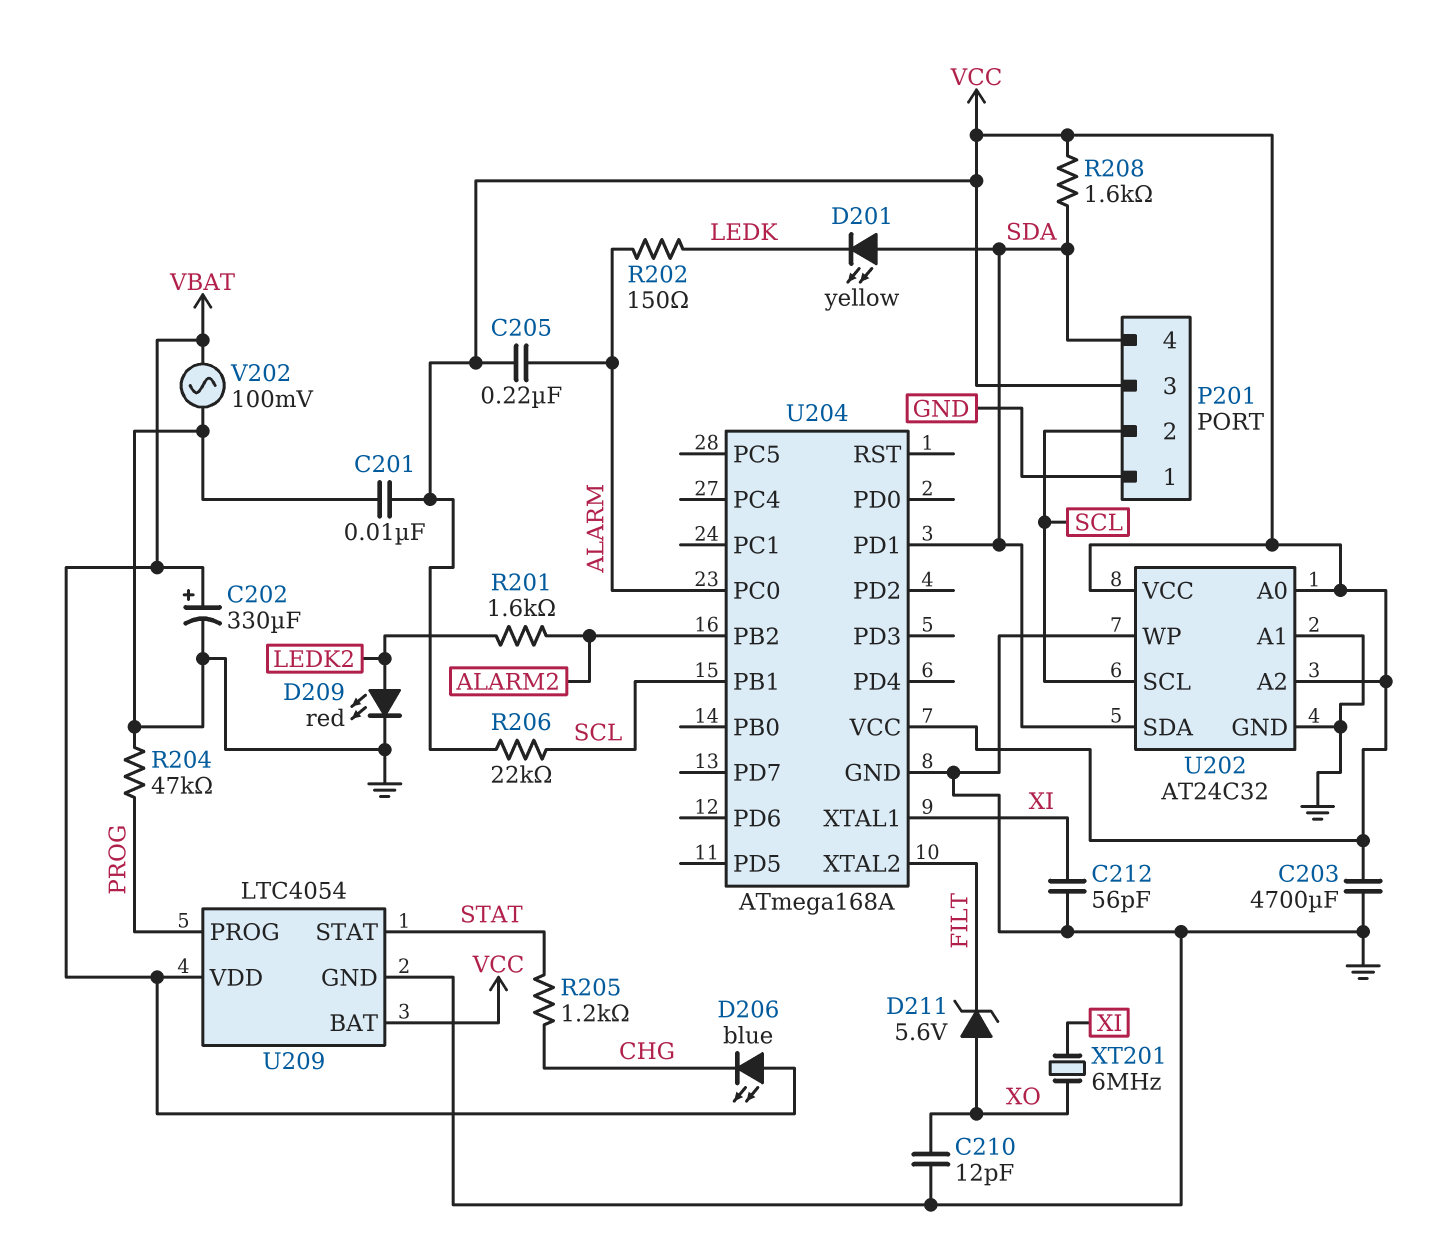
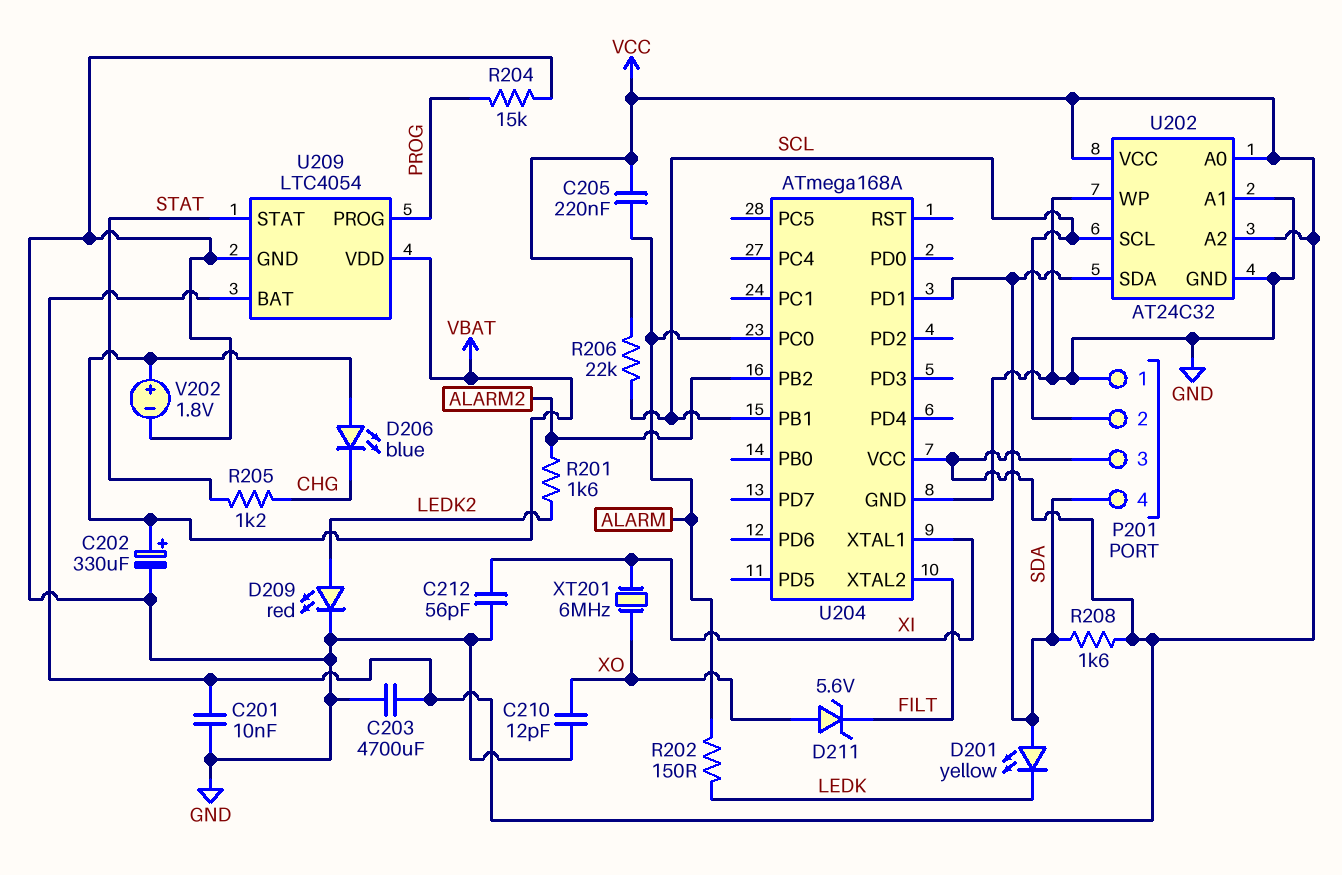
R204: 47k (GND, PROG) -> 15k (GND, PROG)
V202: AC 100mV (GND, VBAT) -> 1.8V (plus VBAT, minus GND)

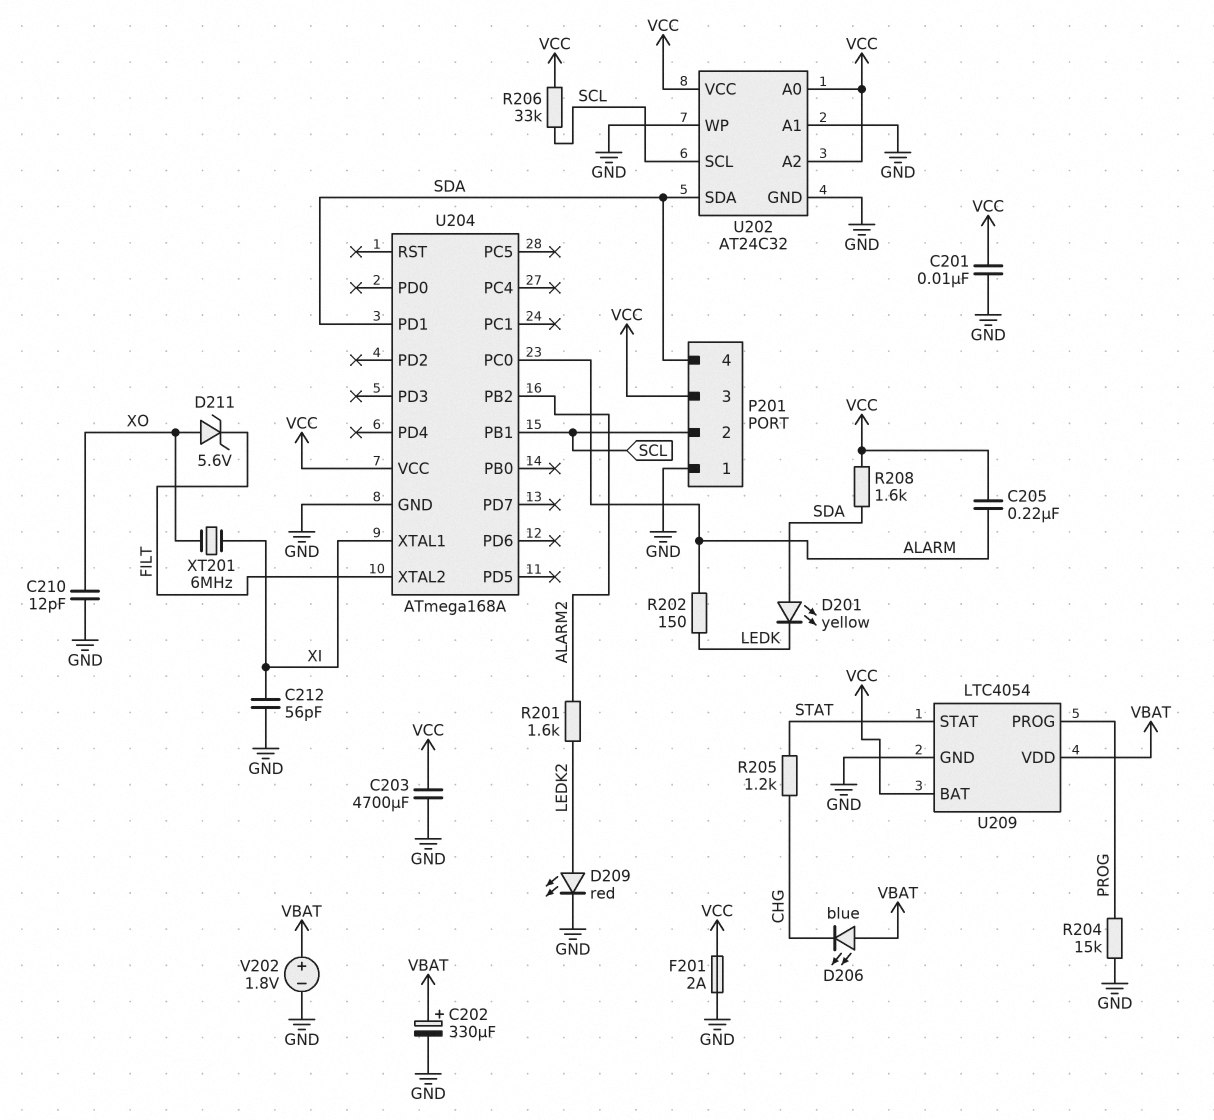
F201: none -> 2A (GND, VCC)
R206: 22k (SCL, VCC) -> 33k (SCL, VCC)

